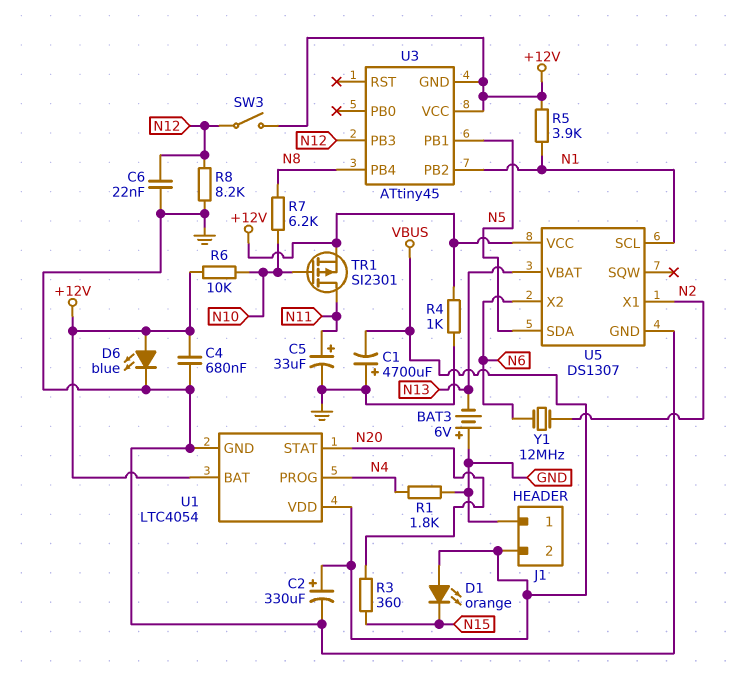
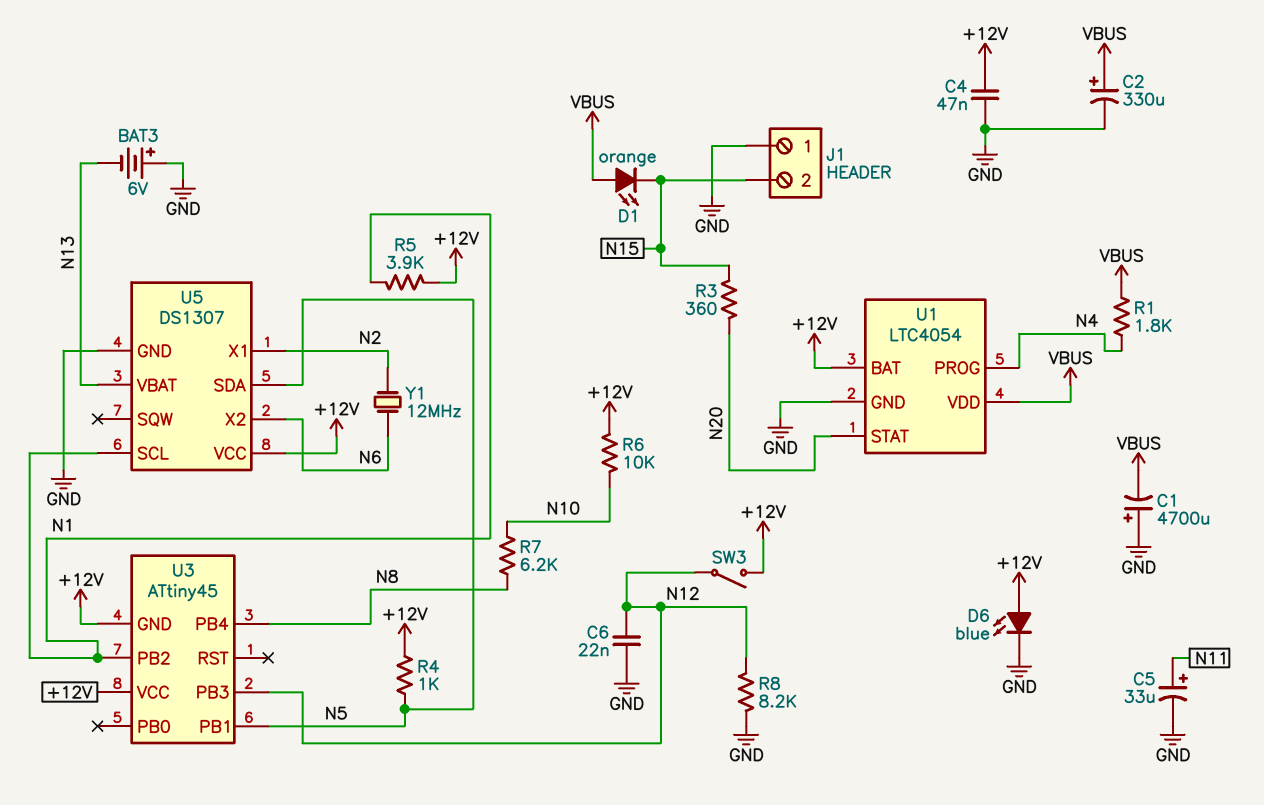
C4: 680nF (+12V, GND) -> 47nF (+12V, GND)
J1 pin 2: VBUS -> N15
R1: 1.8k (GND, N4) -> 1.8k (N4, VBUS)
R4: 1k (+12V, GND) -> 1k (+12V, N5)
TR1: PMOS SI2301 (G N10, D N11, S +12V) -> none

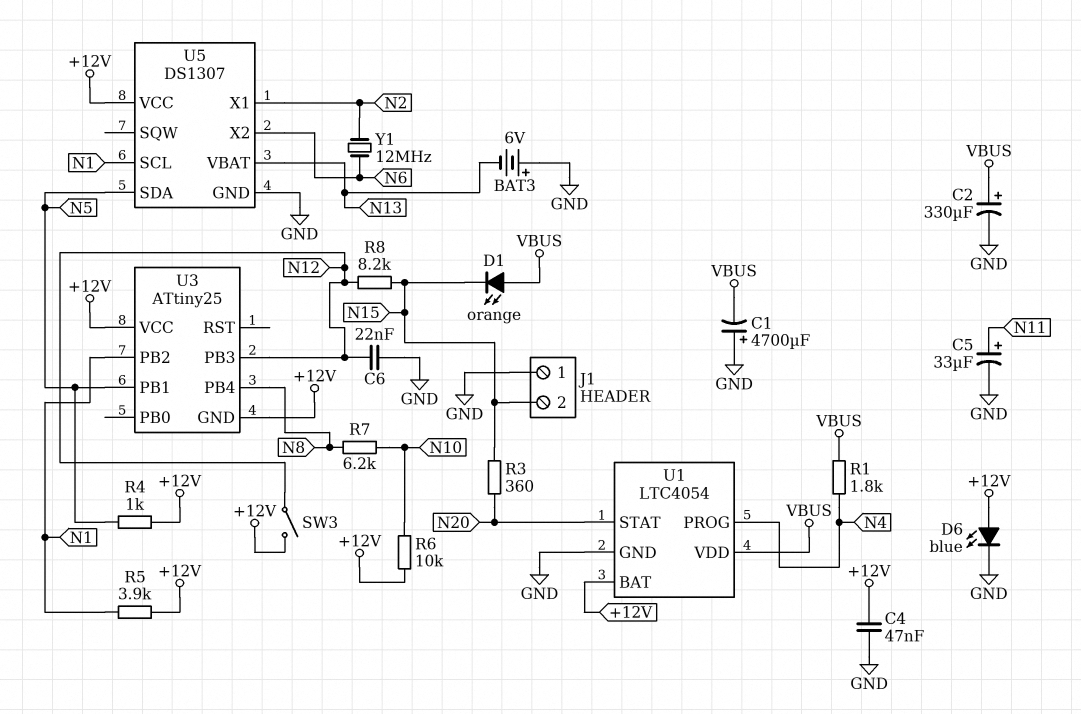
R8: 8.2k (GND, N12) -> 8.2k (N12, N15)
U3: ATtiny45 -> ATtiny25

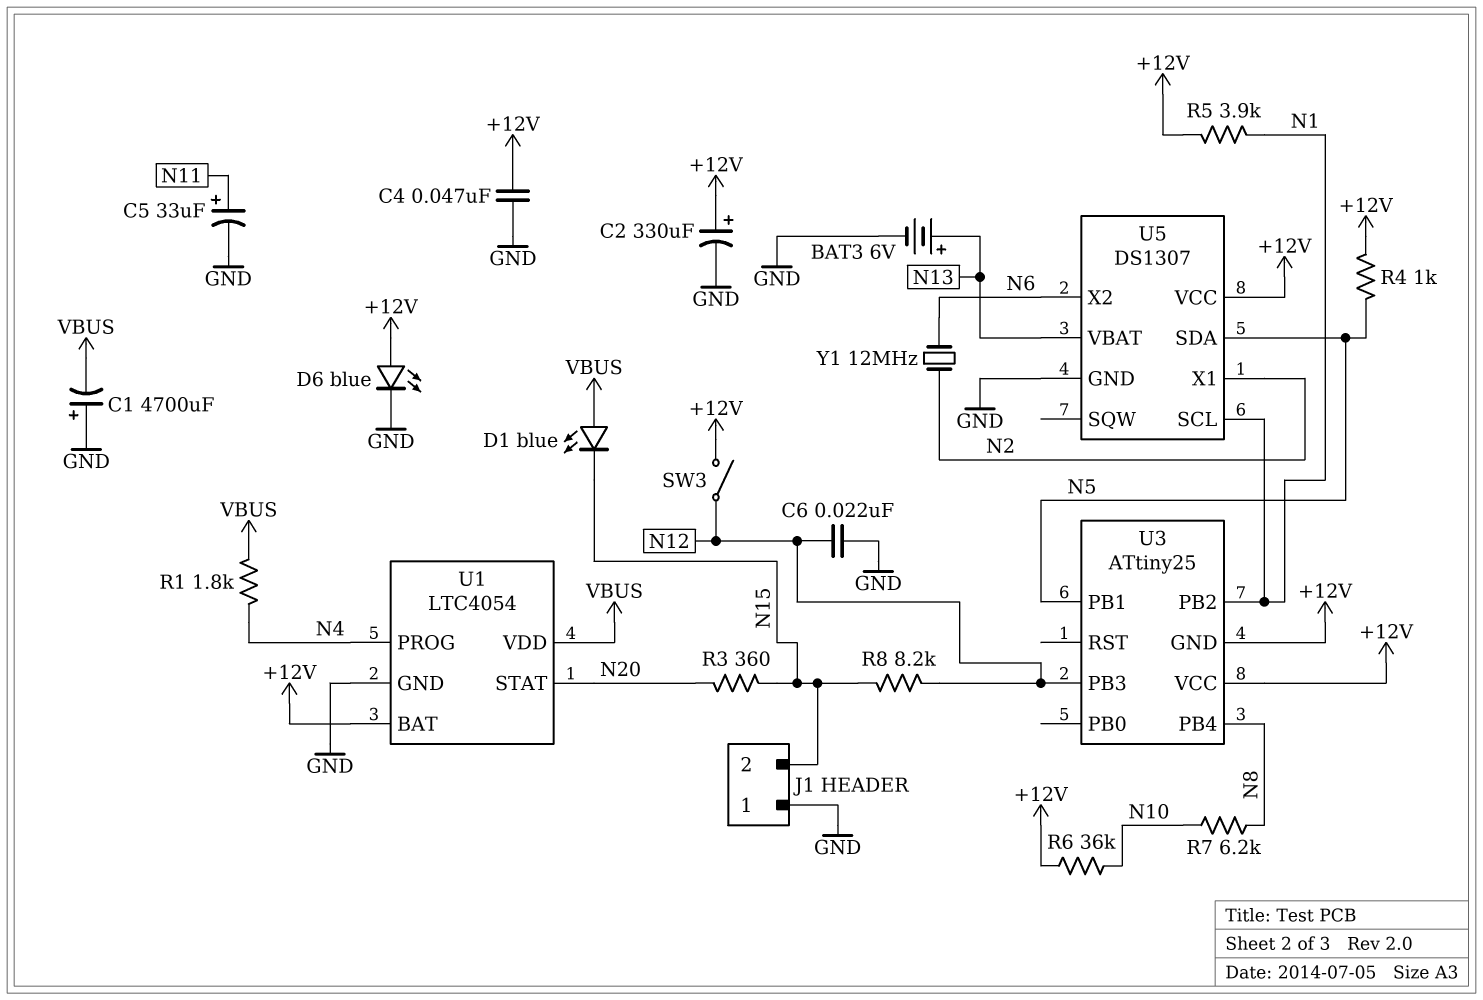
BAT3: 6V (plus GND, minus N13) -> 6V (plus N13, minus GND)
C2: 330uF (plus VBUS, minus GND) -> 330uF (plus +12V, minus GND)
D1: LED orange (A VBUS, K N15) -> LED blue (A VBUS, K N15)
R6: 10k (+12V, N10) -> 36k (+12V, N10)

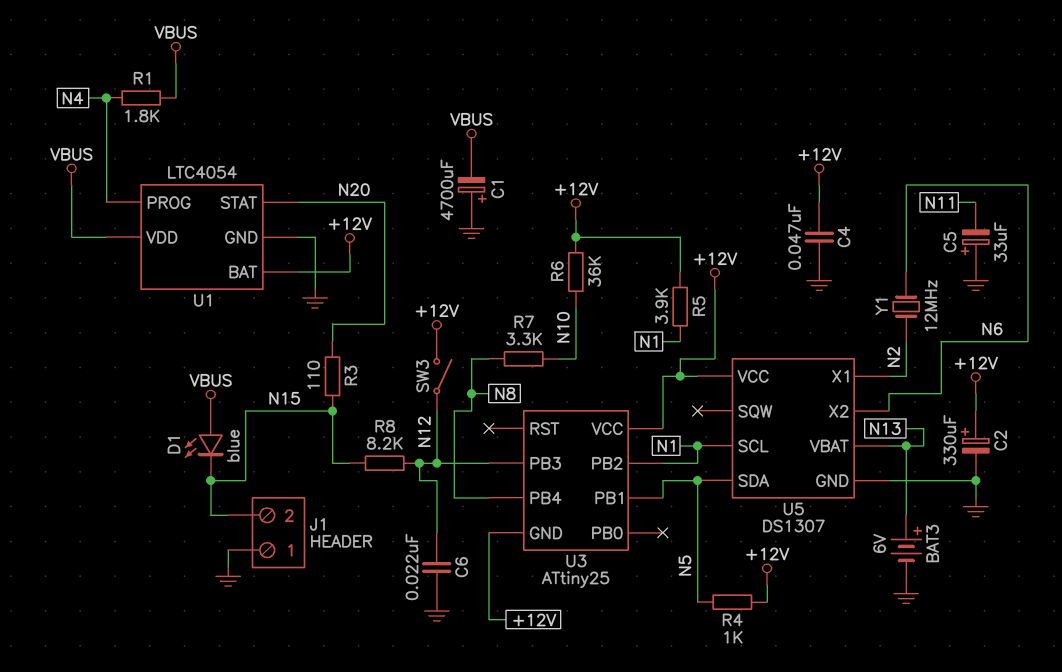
C5: 33uF (plus N11, minus GND) -> 33uF (plus GND, minus N11)
D6: LED blue (A +12V, K GND) -> none
R3: 360 (N15, N20) -> 110 (N15, N20)
R7: 6.2k (N8, N10) -> 3.3k (N8, N10)

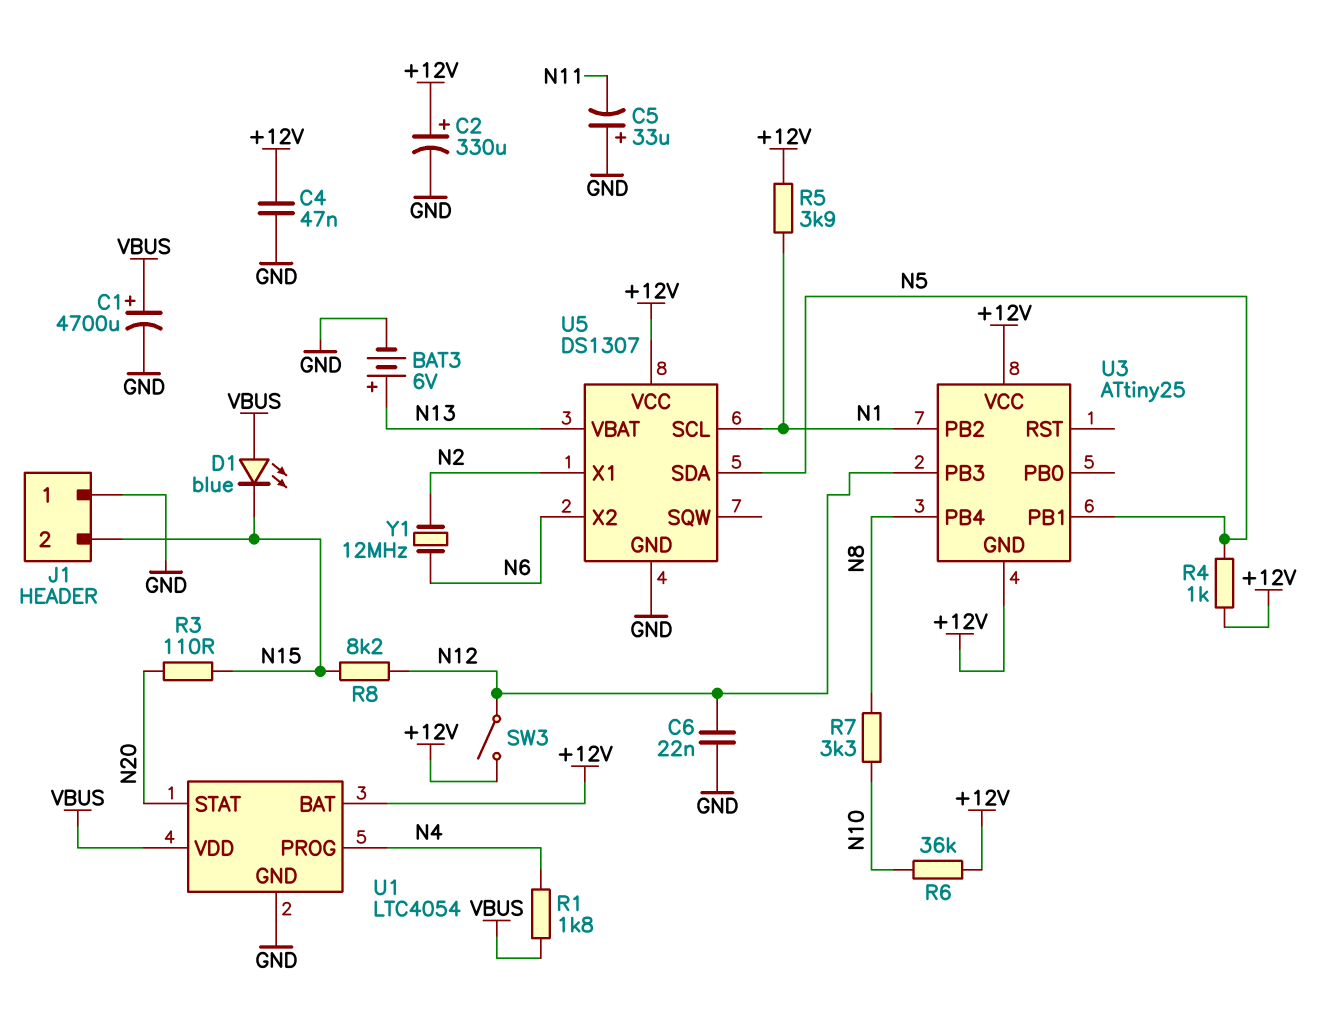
C1: 4700uF (plus GND, minus VBUS) -> 4700uF (plus VBUS, minus GND)

